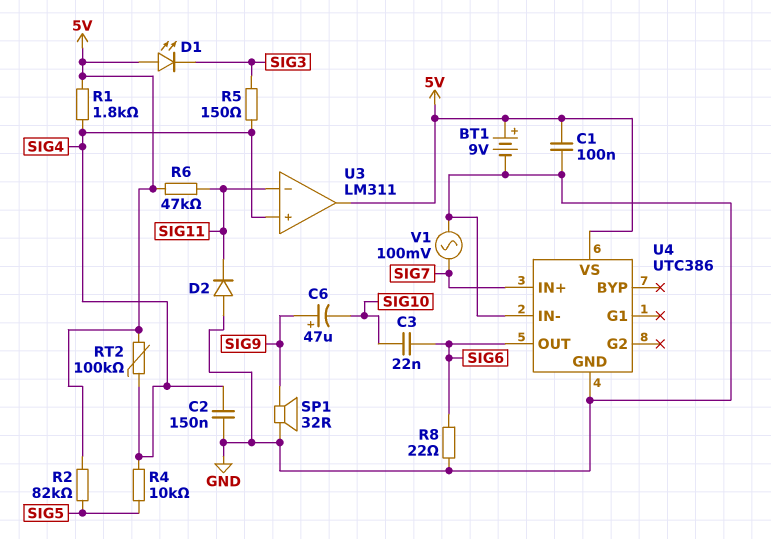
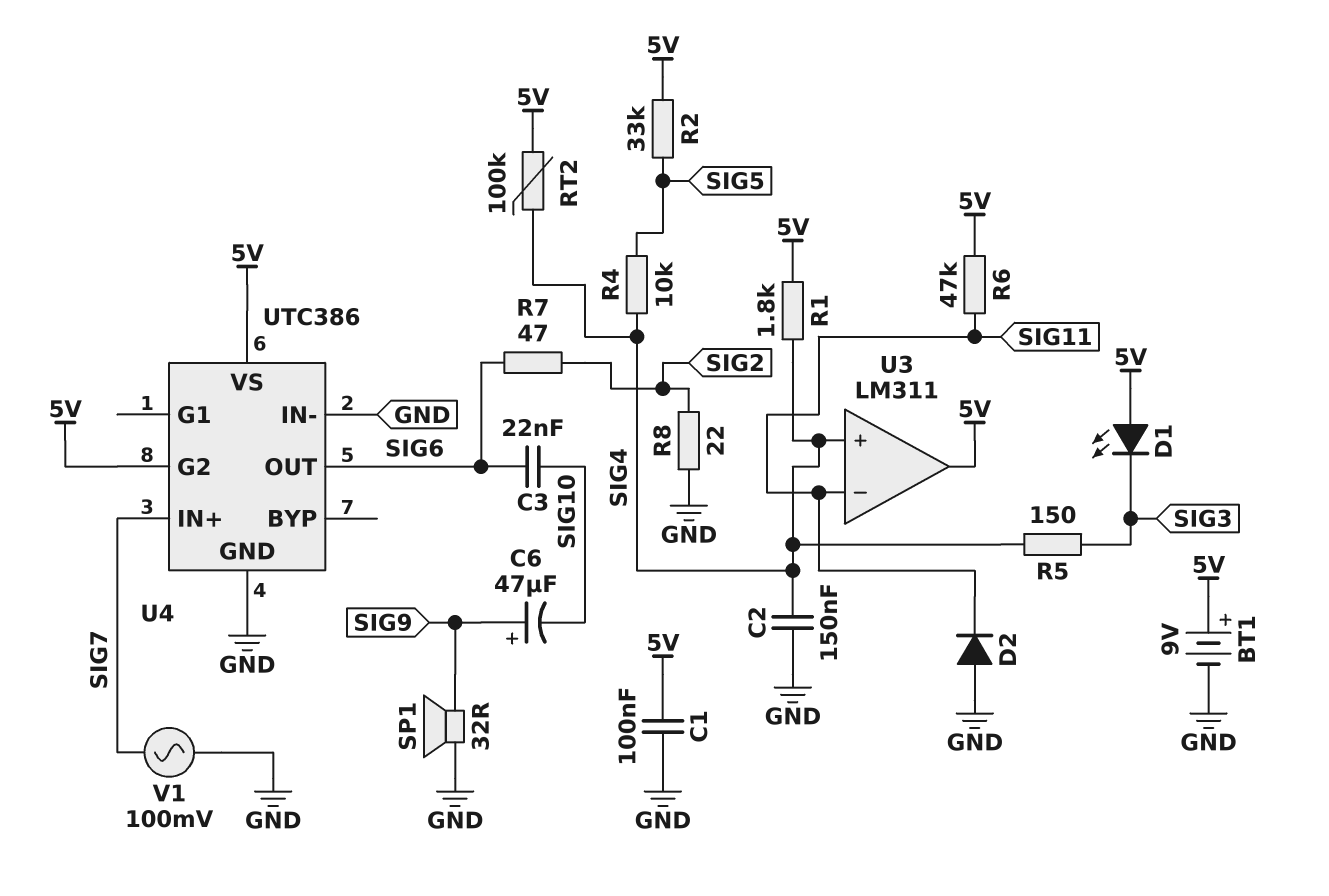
R2: 82k (5V, SIG5) -> 33k (5V, SIG5)
R7: none -> 47 (SIG2, SIG6)
R8: 22 (GND, SIG6) -> 22 (GND, SIG2)
U4 pin G2: none -> 5V

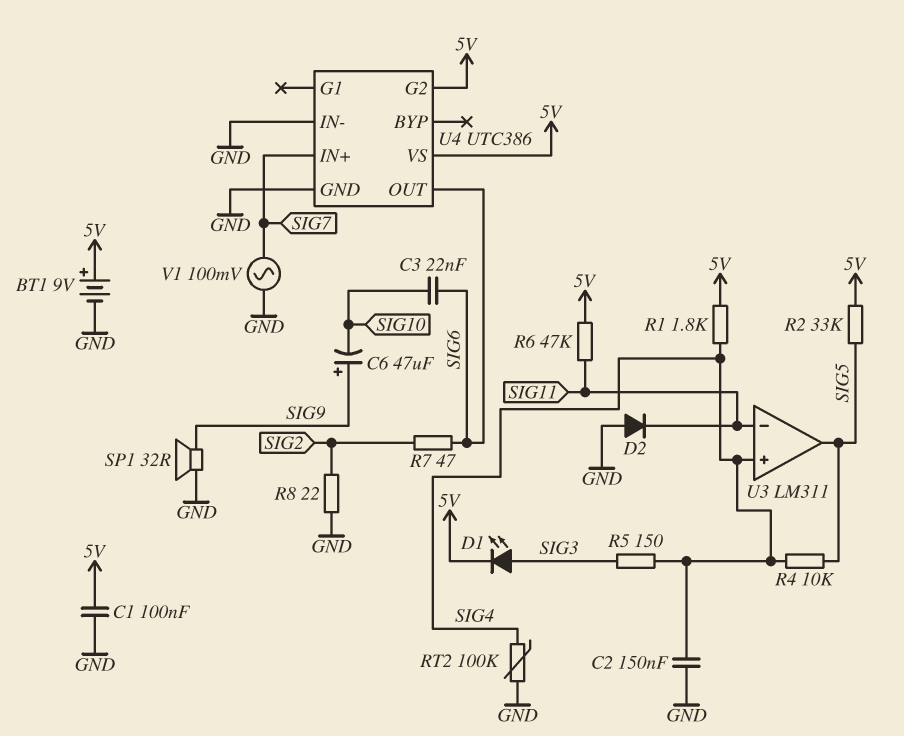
D1: LED (A 5V, K SIG3) -> LED (A SIG3, K 5V)
RT2: 100k (5V, SIG4) -> 100k (GND, SIG4)
U3 pin out: 5V -> SIG5

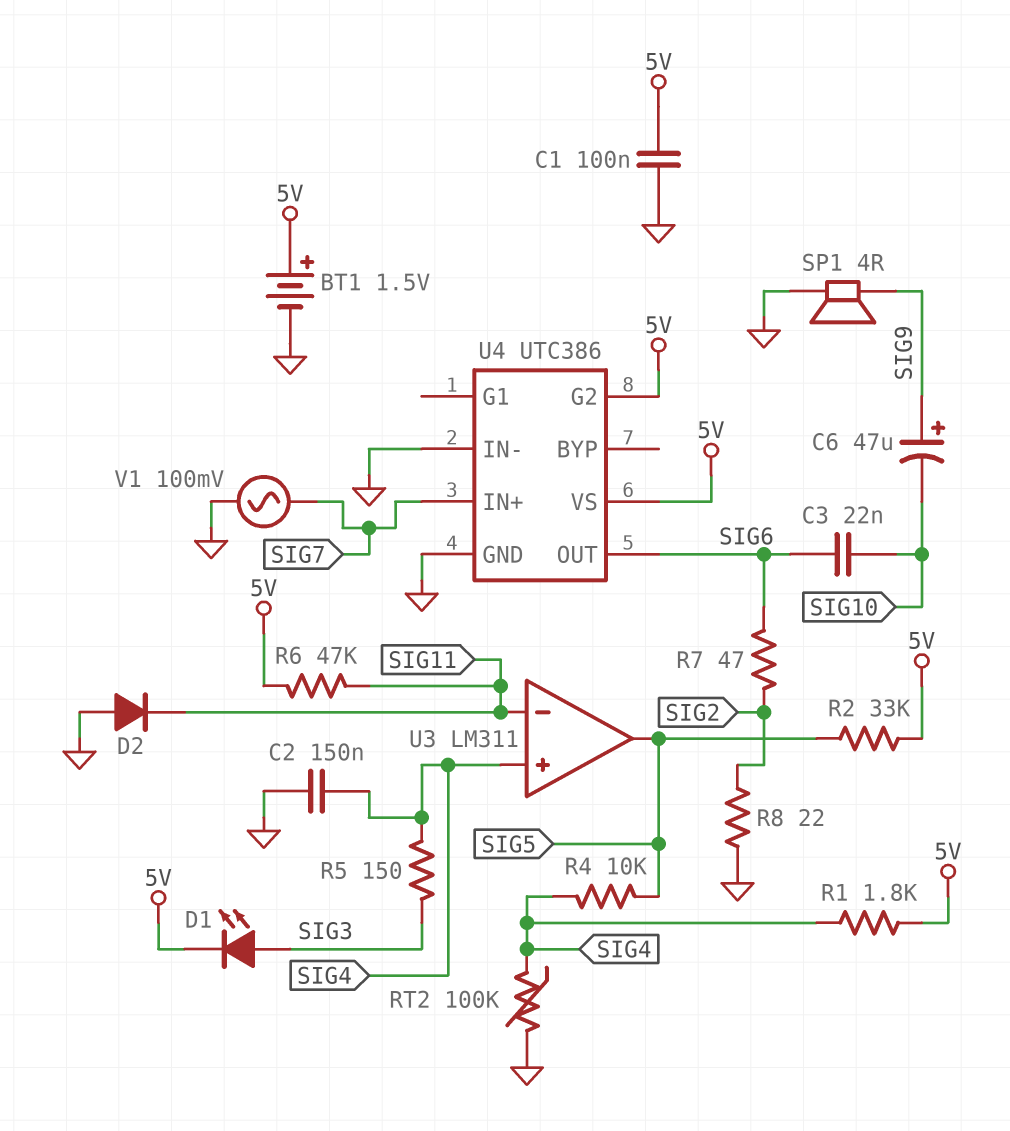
BT1: 9V (plus 5V, minus GND) -> 1.5V (plus 5V, minus GND)
SP1: speaker 32R (GND, SIG9) -> speaker 4R (GND, SIG9)

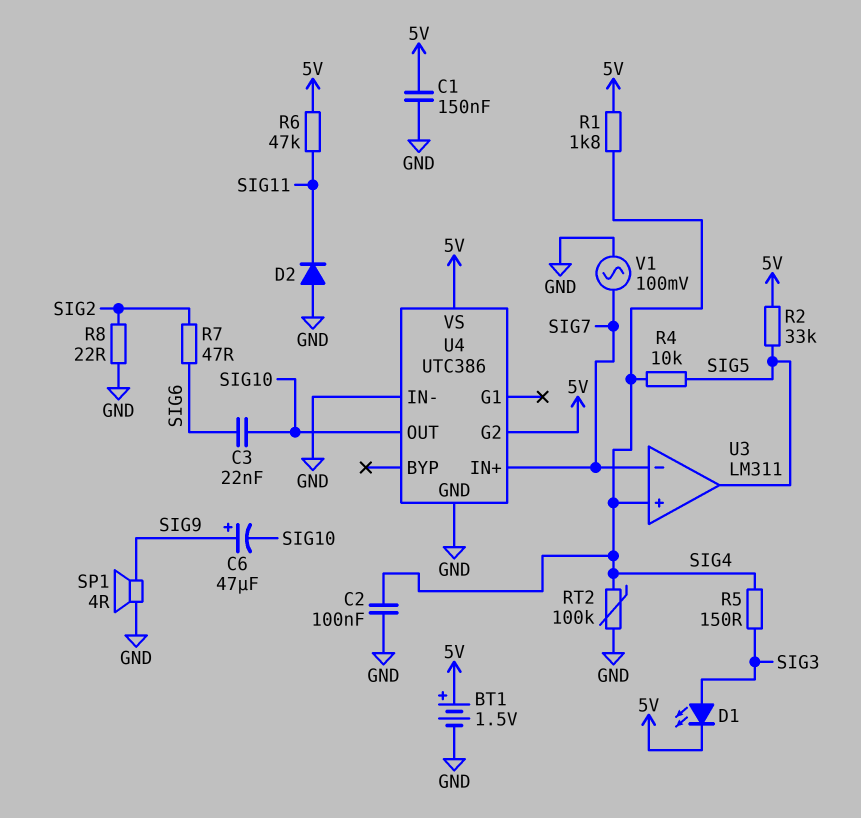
C1: 100nF (5V, GND) -> 150nF (5V, GND)
C2: 150nF (GND, SIG4) -> 100nF (GND, SIG4)
U3 pin in-: SIG11 -> SIG7
U4 pin OUT: SIG6 -> SIG10

